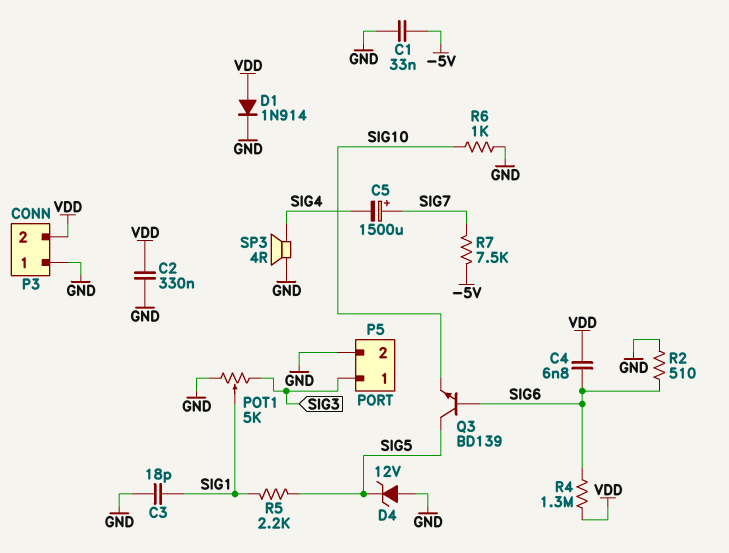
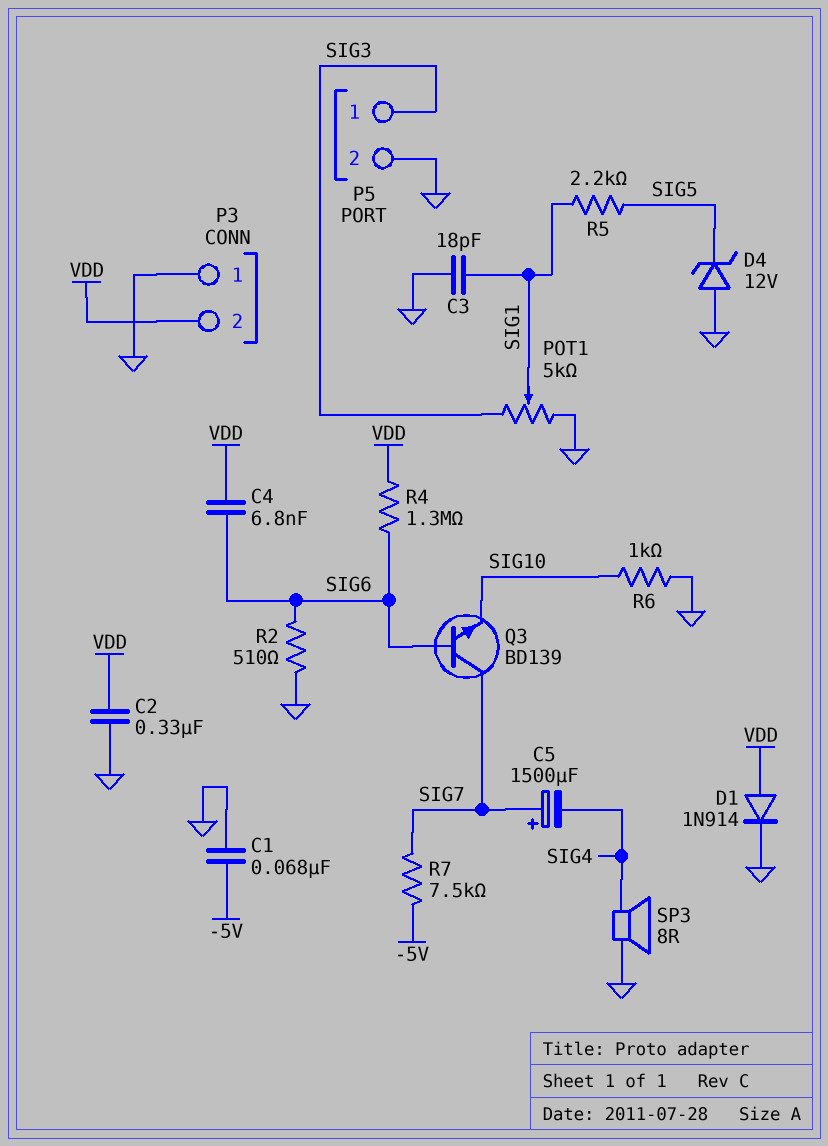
C1: 33nF (-5V, GND) -> 68nF (-5V, GND)
Q3: NPN BD139 (B SIG6, C SIG5, E SIG10) -> NPN BD139 (B SIG6, C SIG7, E SIG10)
SP3: speaker 4R (GND, SIG4) -> speaker 8R (GND, SIG4)

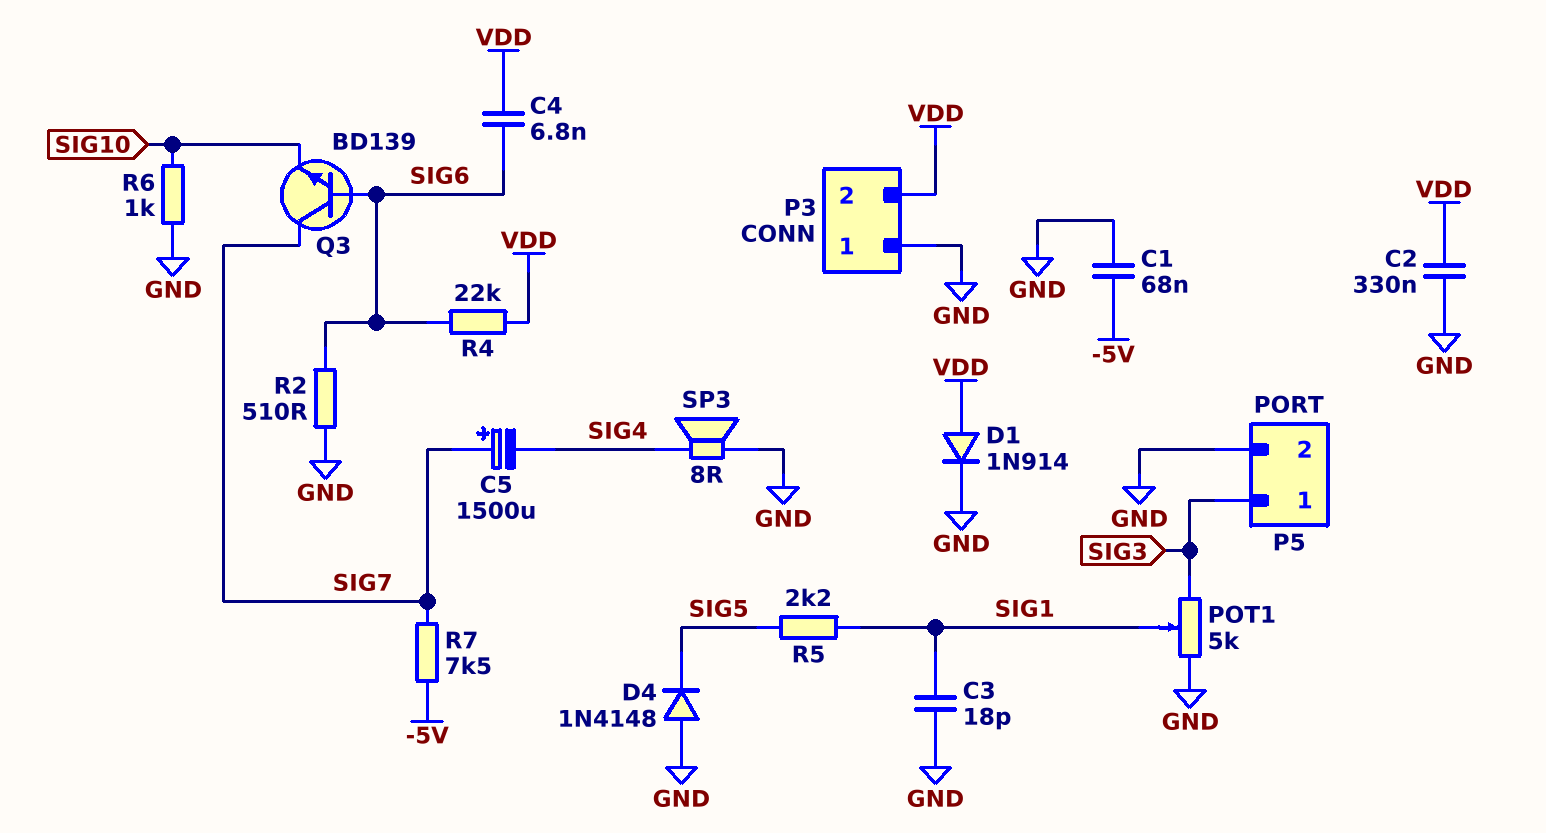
D4: zener 12V (A GND, K SIG5) -> diode 1N4148 (A GND, K SIG5)
R4: 1.3M (SIG6, VDD) -> 22k (SIG6, VDD)

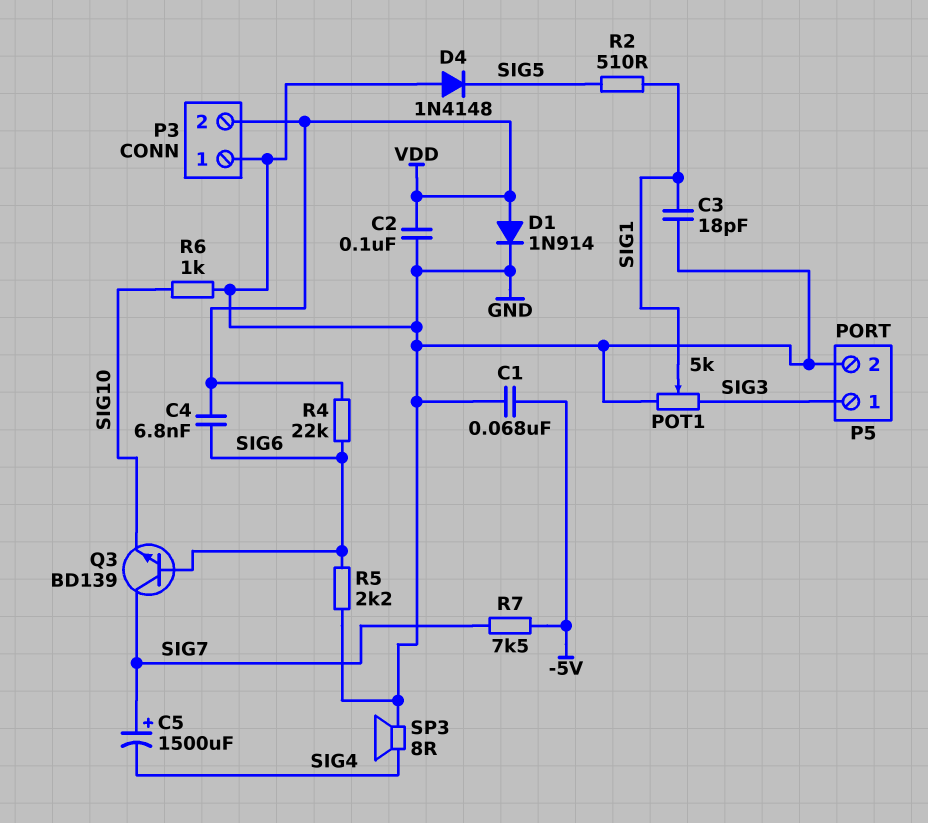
C2: 330nF (GND, VDD) -> 100nF (GND, VDD)
R2: 510 (GND, SIG6) -> 510 (SIG1, SIG5)
R5: 2.2k (SIG1, SIG5) -> 2.2k (GND, SIG6)

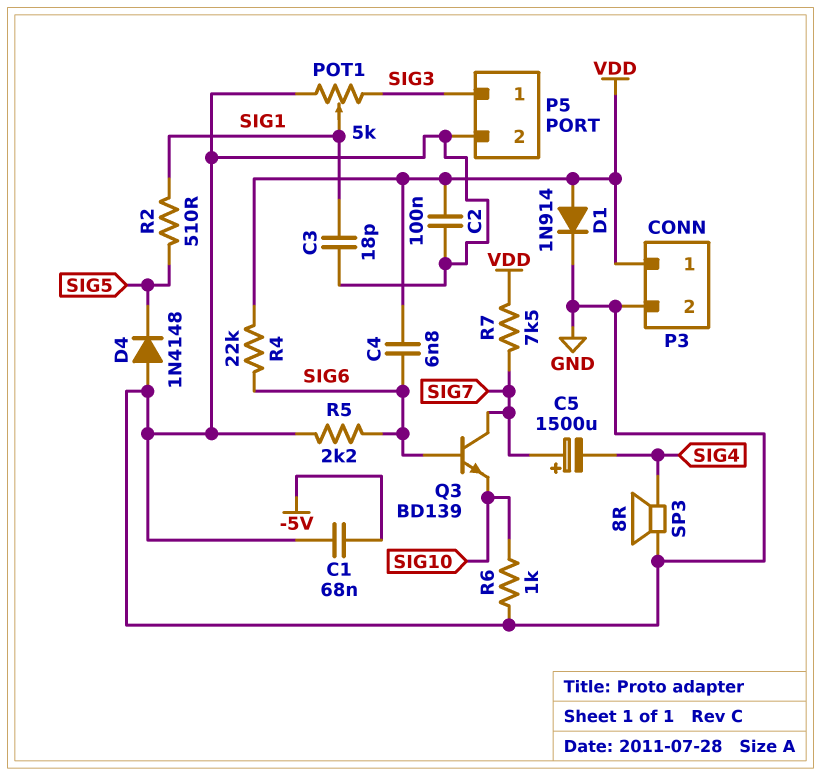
P3 pin 1: GND -> VDD
P3 pin 2: VDD -> GND
R7: 7.5k (-5V, SIG7) -> 7.5k (SIG7, VDD)

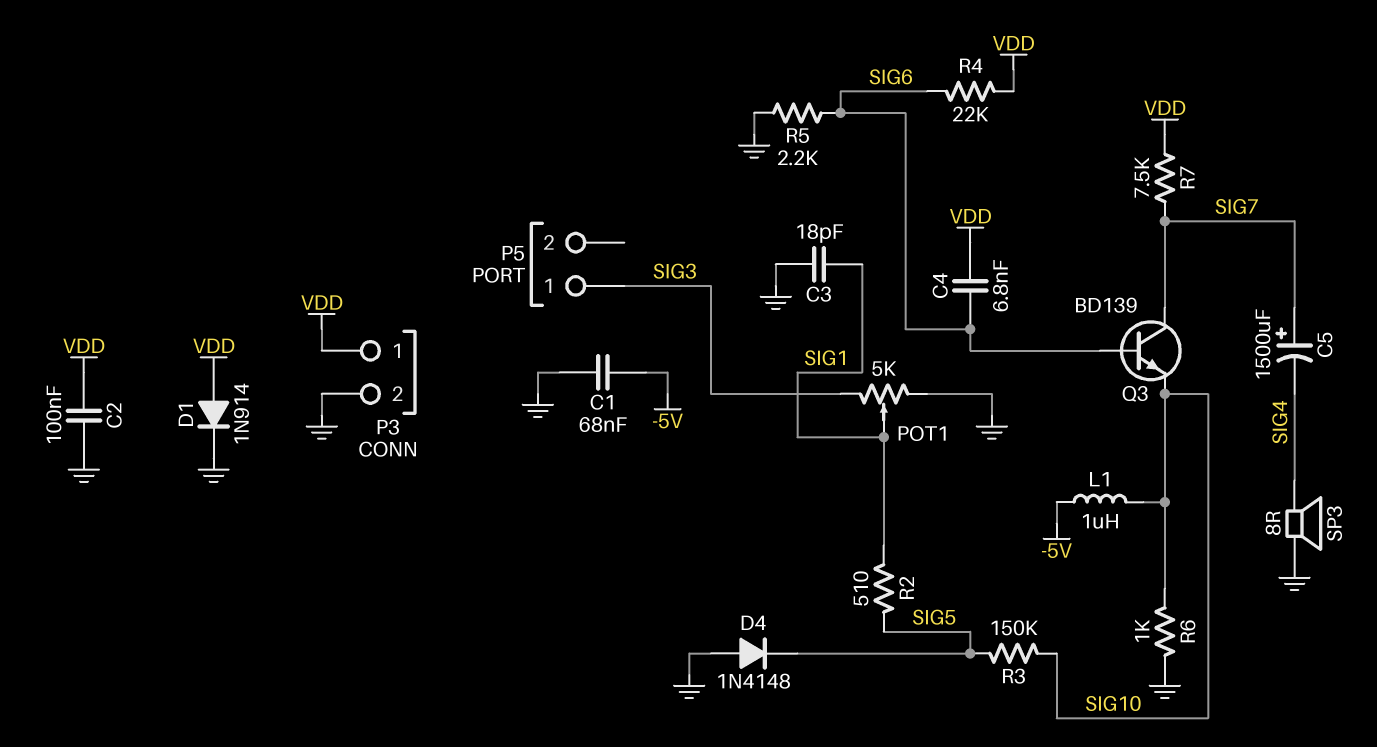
L1: none -> 1uH (-5V, SIG10)
P5 pin 2: GND -> none
R3: none -> 150k (SIG5, SIG10)

